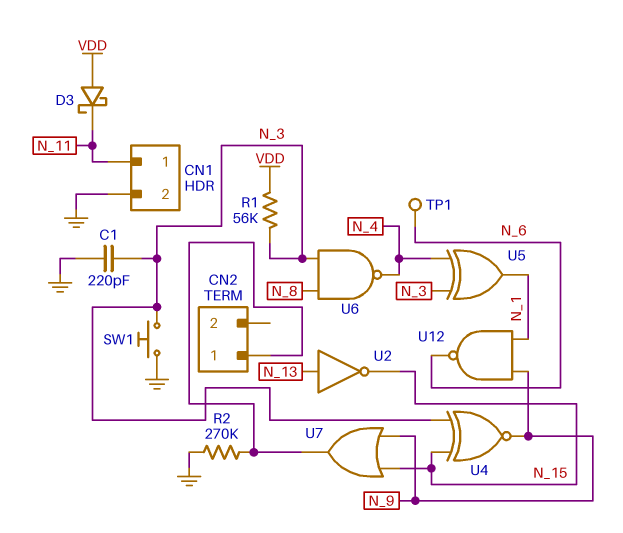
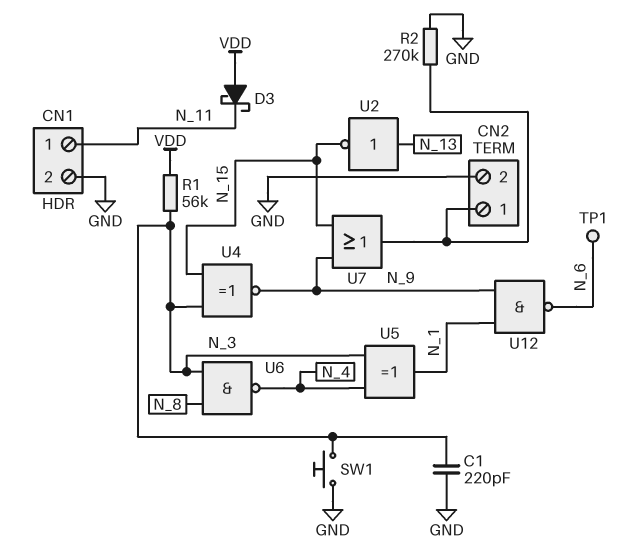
CN2 pin 2: none -> GND

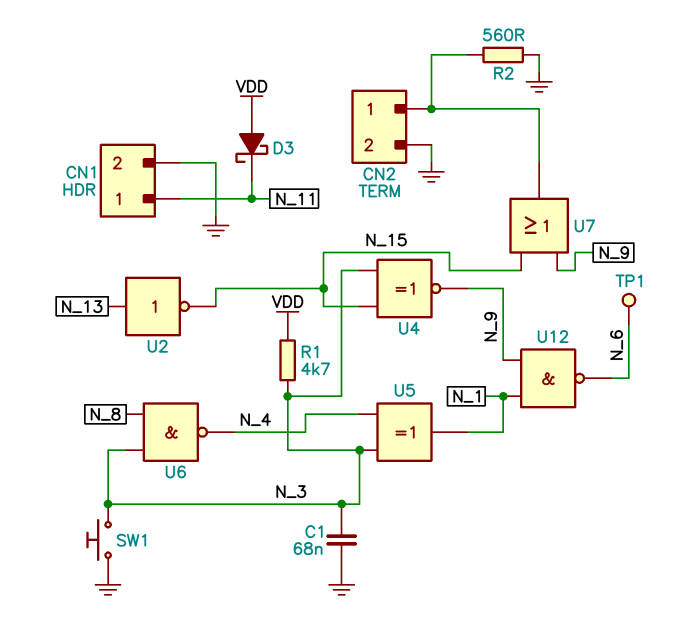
C1: 220pF (GND, N_3) -> 68nF (GND, N_3)
R1: 56k (N_3, VDD) -> 4.7k (N_3, VDD)
R2: 270k (CN2/1, GND) -> 560 (CN2/1, GND)

